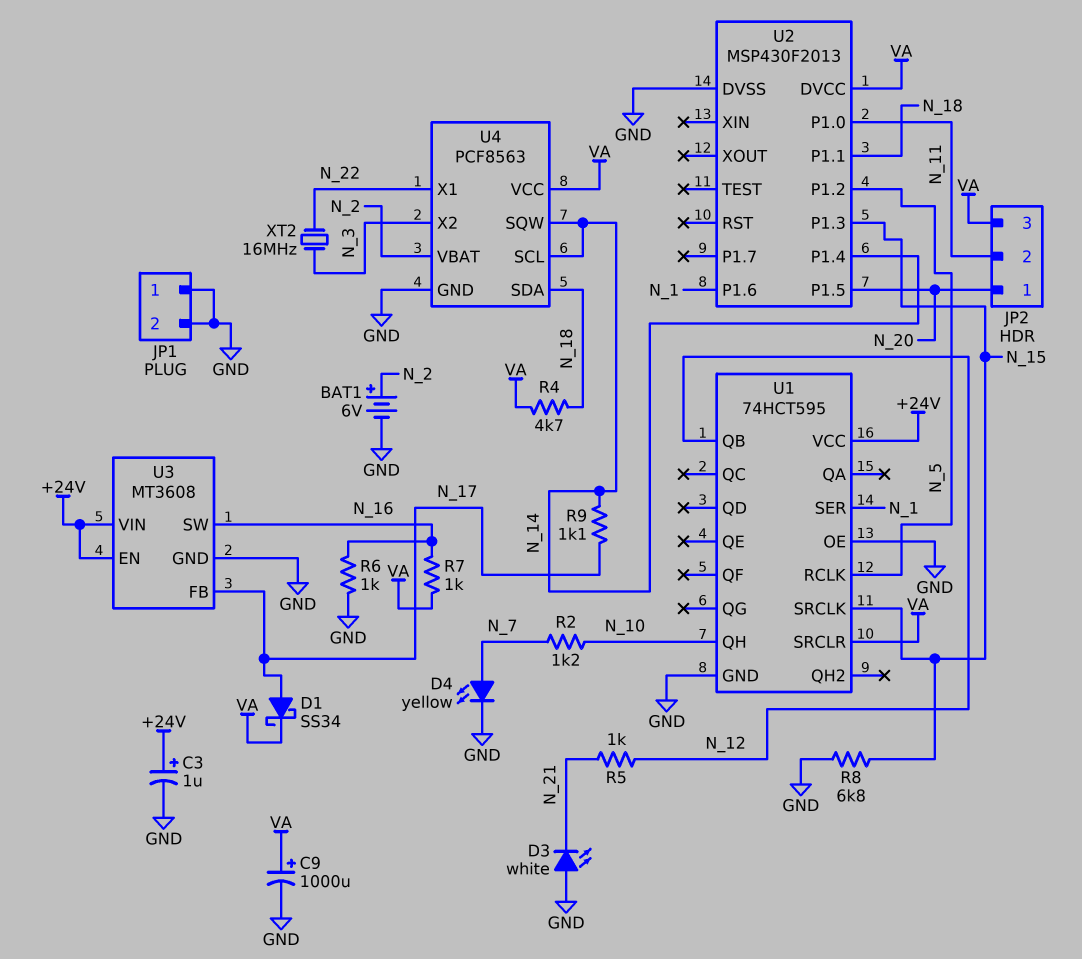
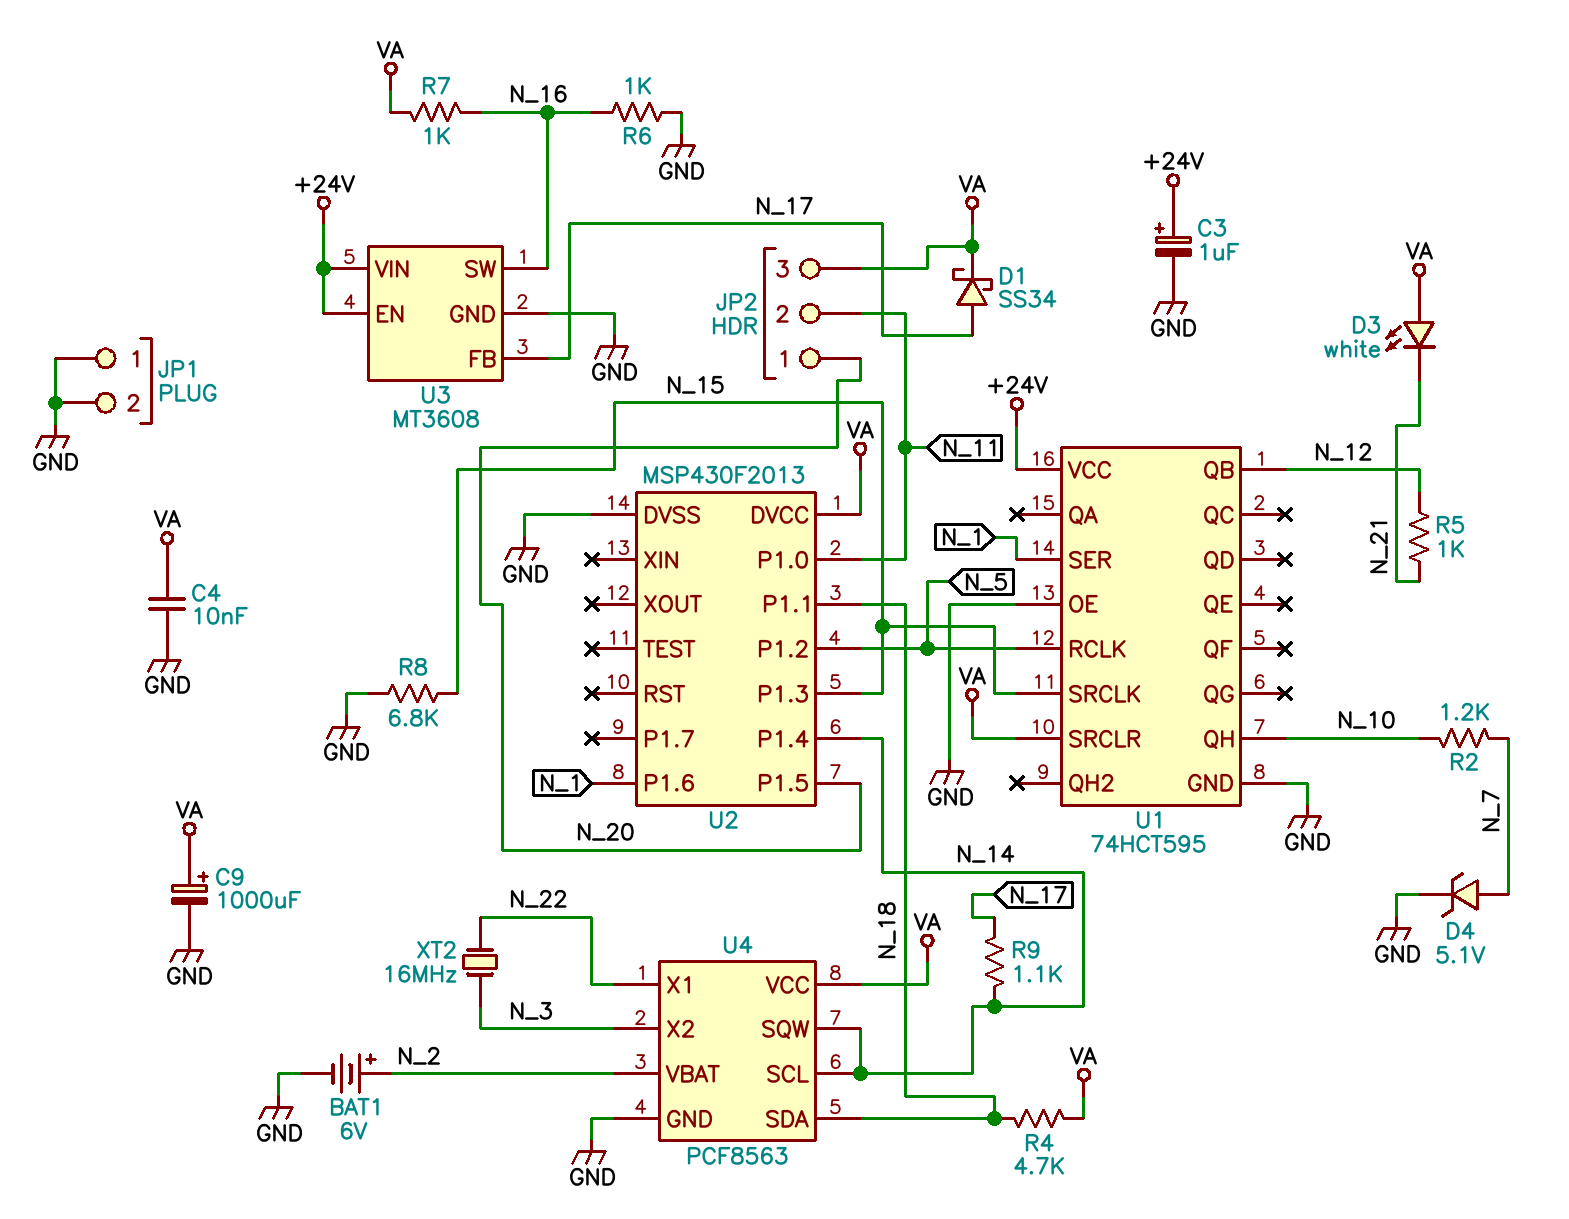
C4: none -> 10nF (GND, VA)
D3: LED white (A GND, K N_21) -> LED white (A VA, K N_21)
D4: LED yellow (A N_7, K GND) -> zener 5.1V (A N_7, K GND)

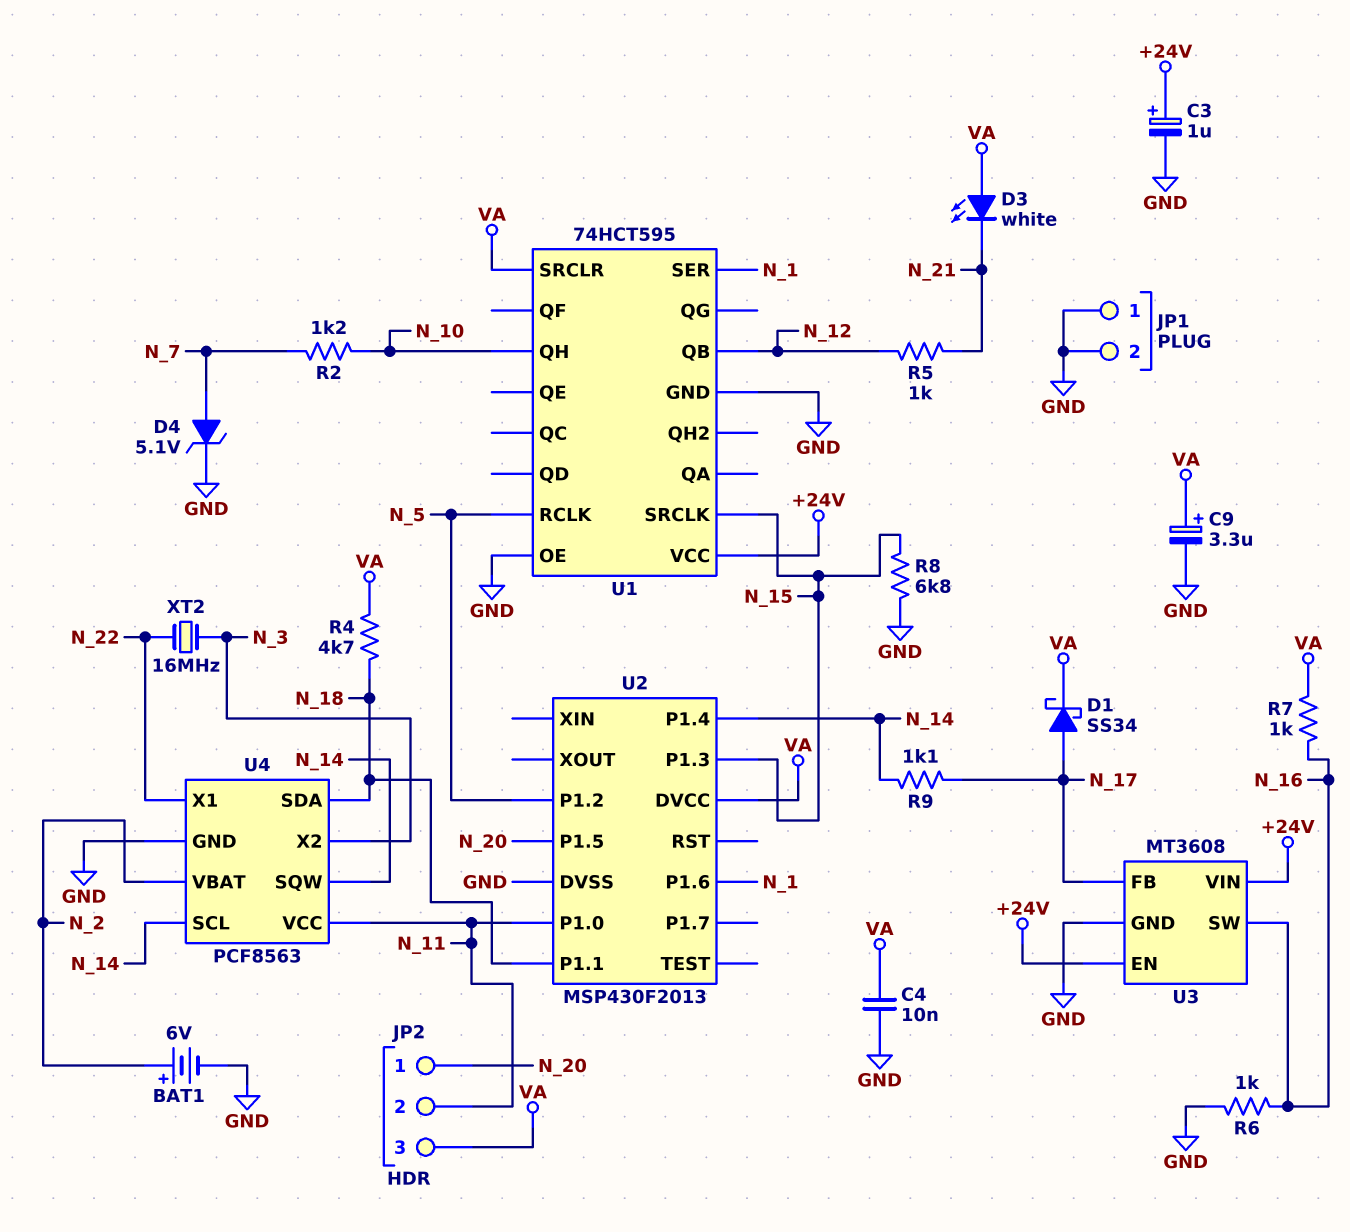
C9: 1000uF (plus VA, minus GND) -> 3.3uF (plus VA, minus GND)
U4 pin VCC: VA -> N_11

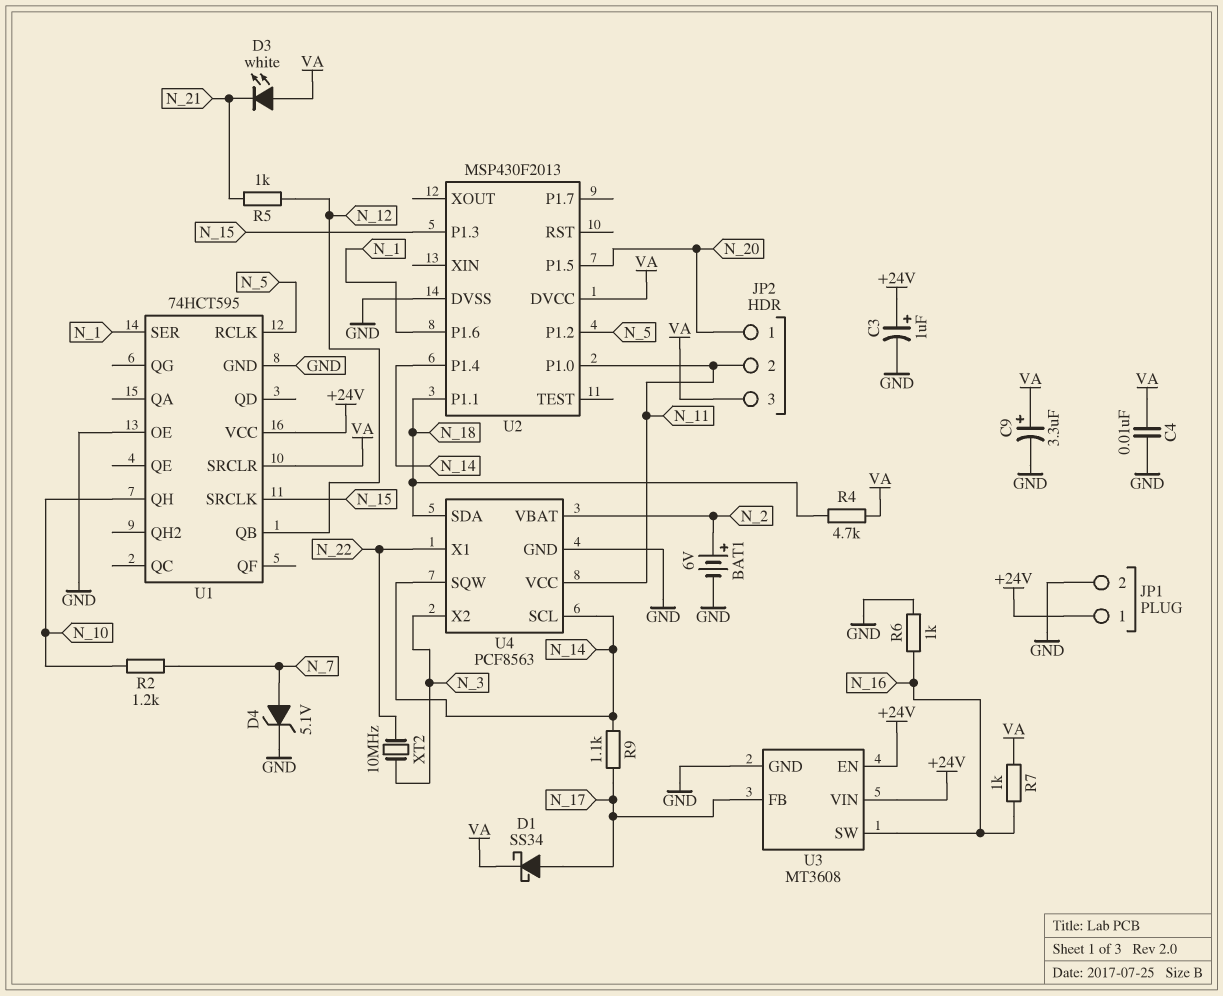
JP1 pin 1: GND -> +24V
R8: 6.8k (GND, N_15) -> none
XT2: 16MHz (N_3, N_22) -> 10MHz (N_3, N_22)

